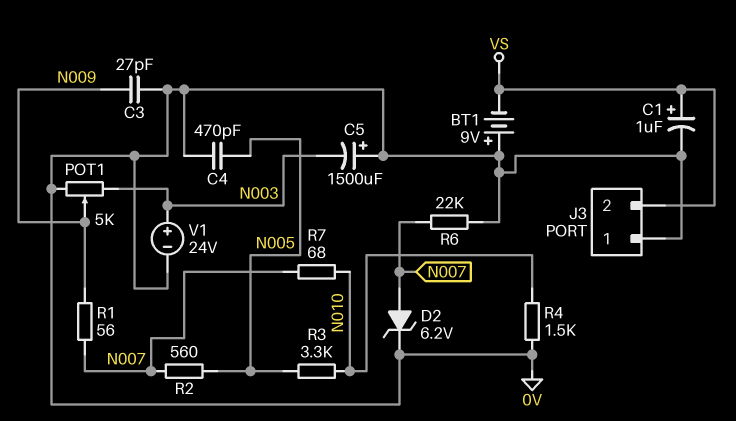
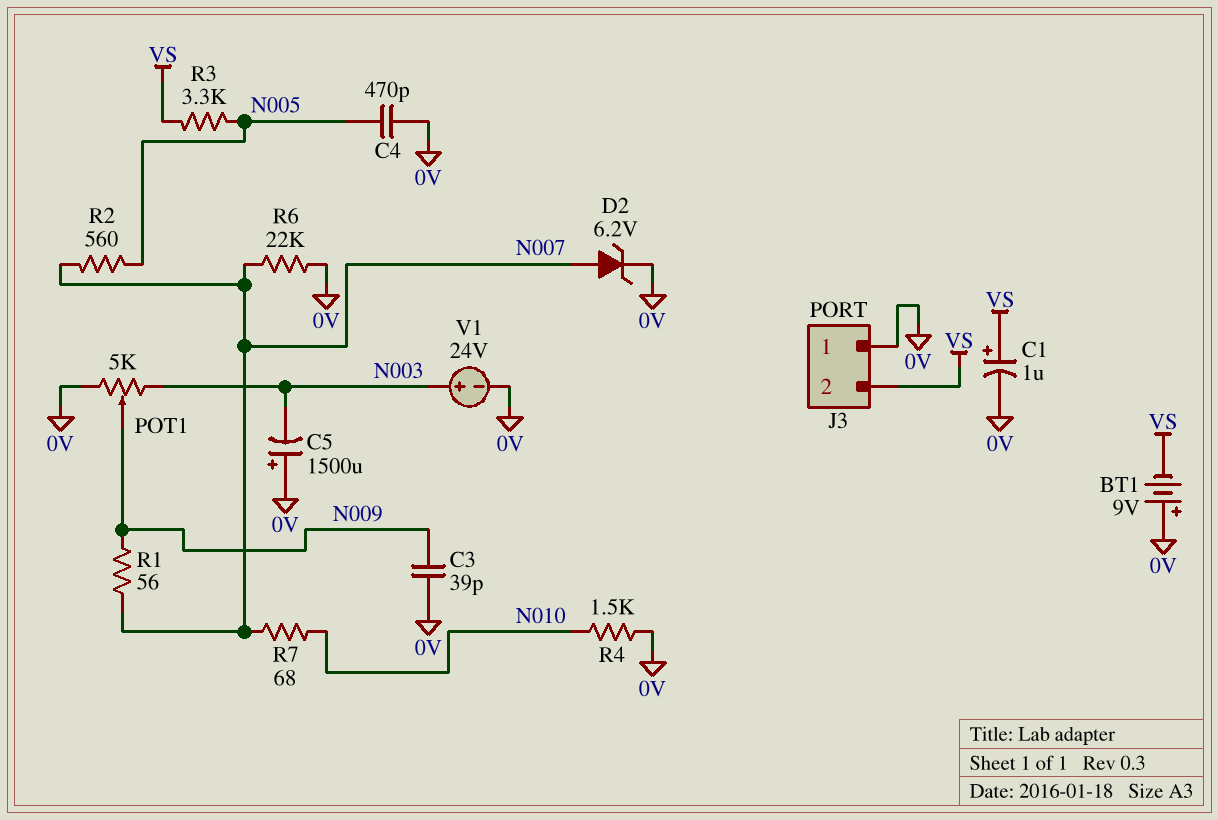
C3: 27pF (0V, N009) -> 39pF (0V, N009)
R3: 3.3k (N005, N010) -> 3.3k (N005, VS)

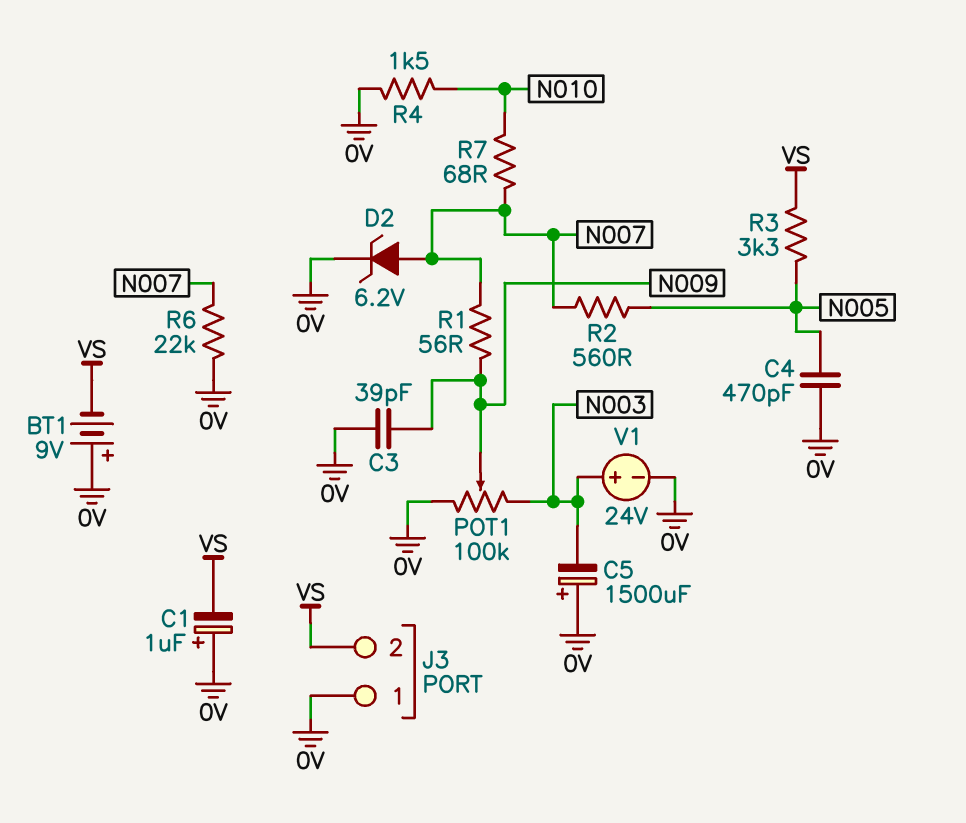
C1: 1uF (plus VS, minus 0V) -> 1uF (plus 0V, minus VS)
POT1: 5k (0V, N003, wiper N009) -> 100k (0V, N003, wiper N009)

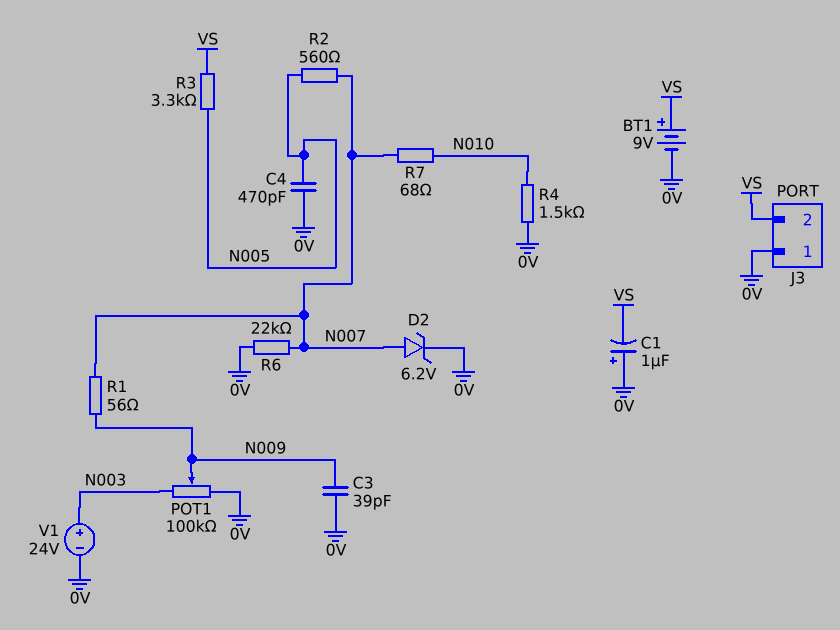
BT1: 9V (plus 0V, minus VS) -> 9V (plus VS, minus 0V)
C5: 1500uF (plus 0V, minus N003) -> none

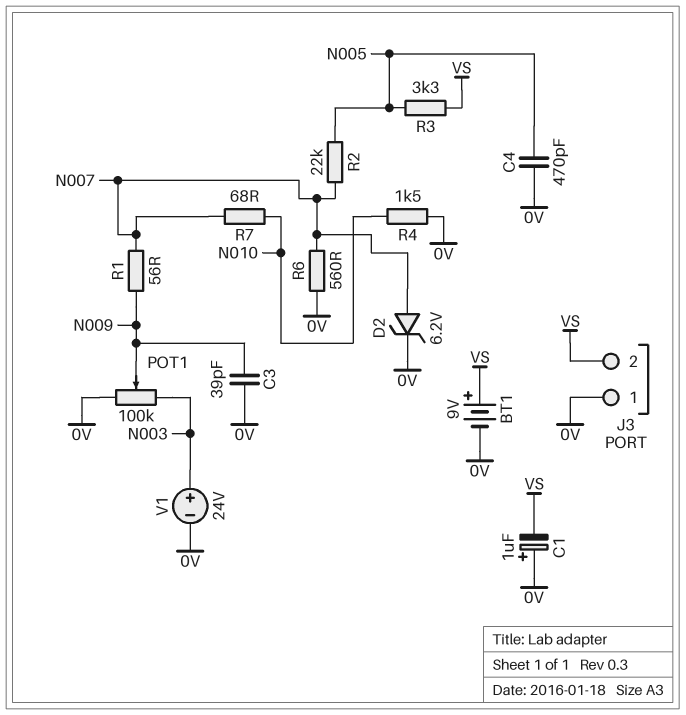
R2: 560 (N005, N007) -> 22k (N005, N007)
R6: 22k (0V, N007) -> 560 (0V, N007)

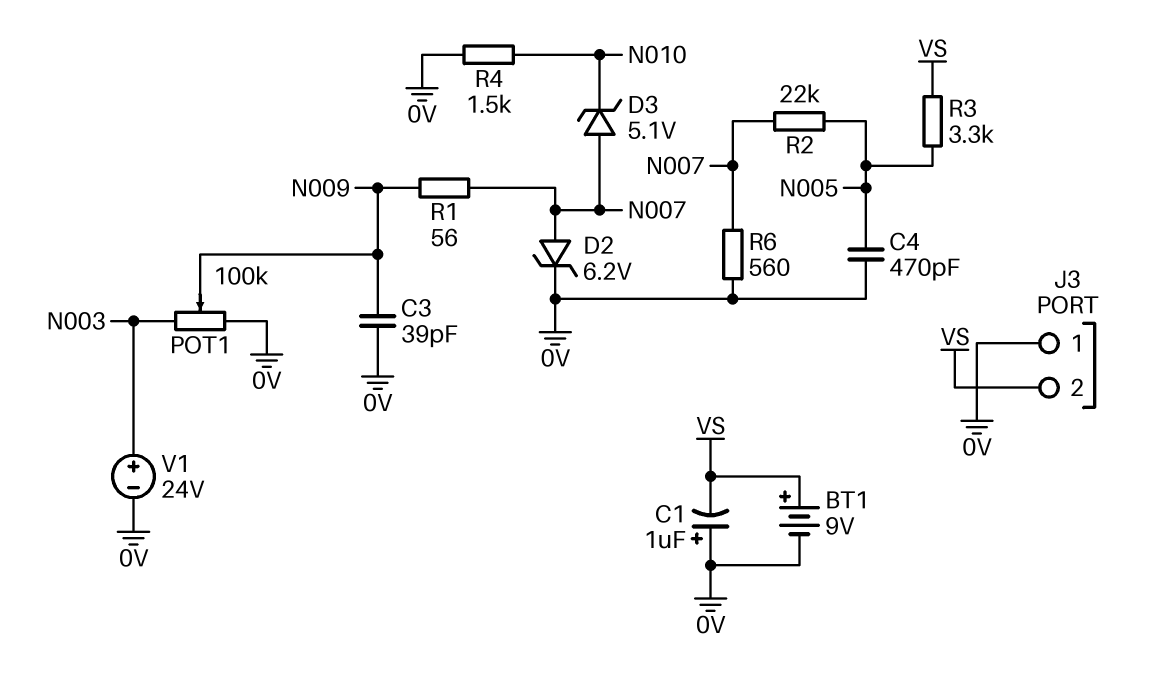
D3: none -> zener 5.1V (A N007, K N010)
R7: 68 (N007, N010) -> none

